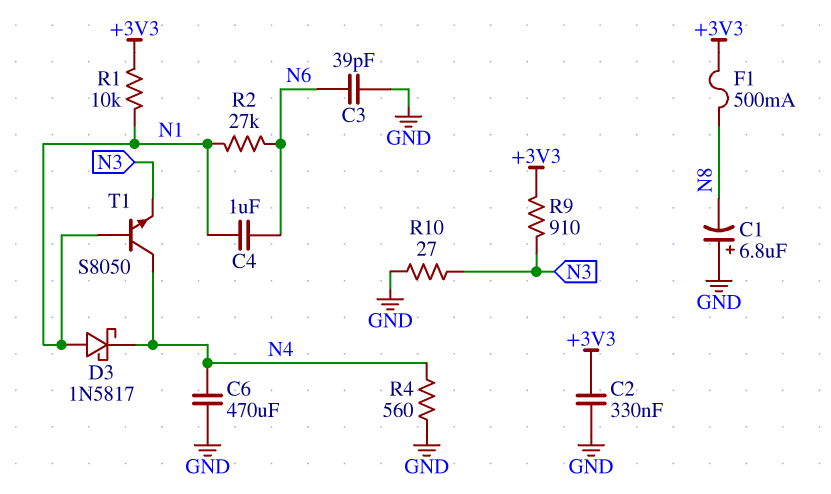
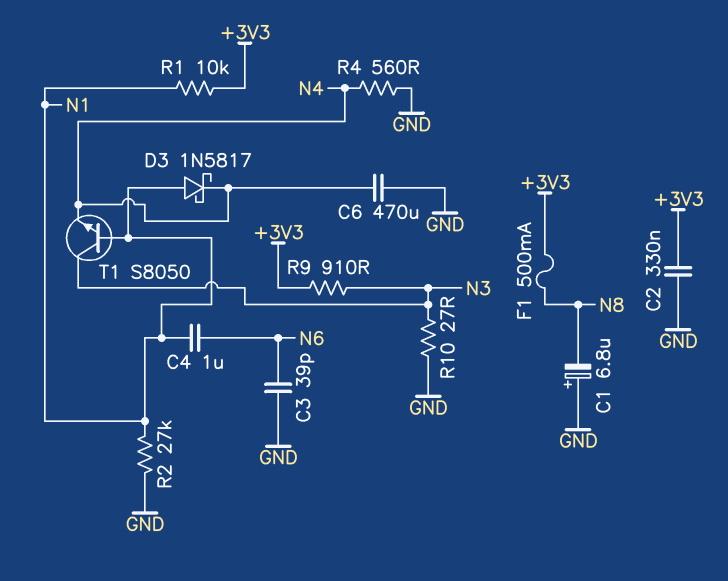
R2: 27k (N1, N6) -> 27k (GND, N1)
T1: NPN S8050 (B N1, C N4, E N3) -> NPN S8050 (B N1, C N3, E N4)

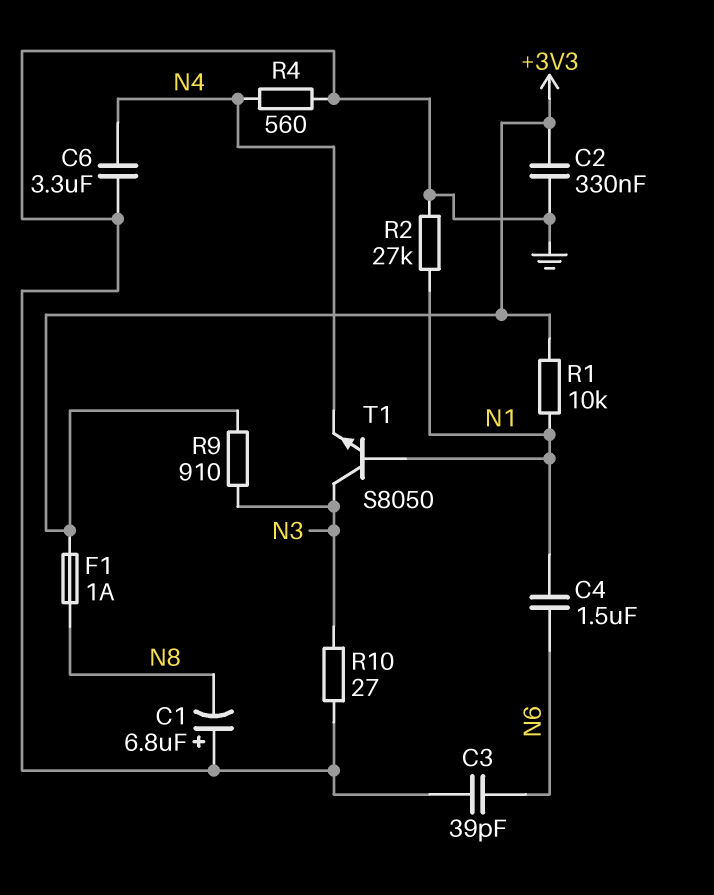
C4: 1uF (N1, N6) -> 1.5uF (N1, N6)
C6: 470uF (GND, N4) -> 3.3uF (GND, N4)
D3: schottky 1N5817 (A N1, K N4) -> none
F1: 500mA (+3V3, N8) -> 1A (+3V3, N8)

